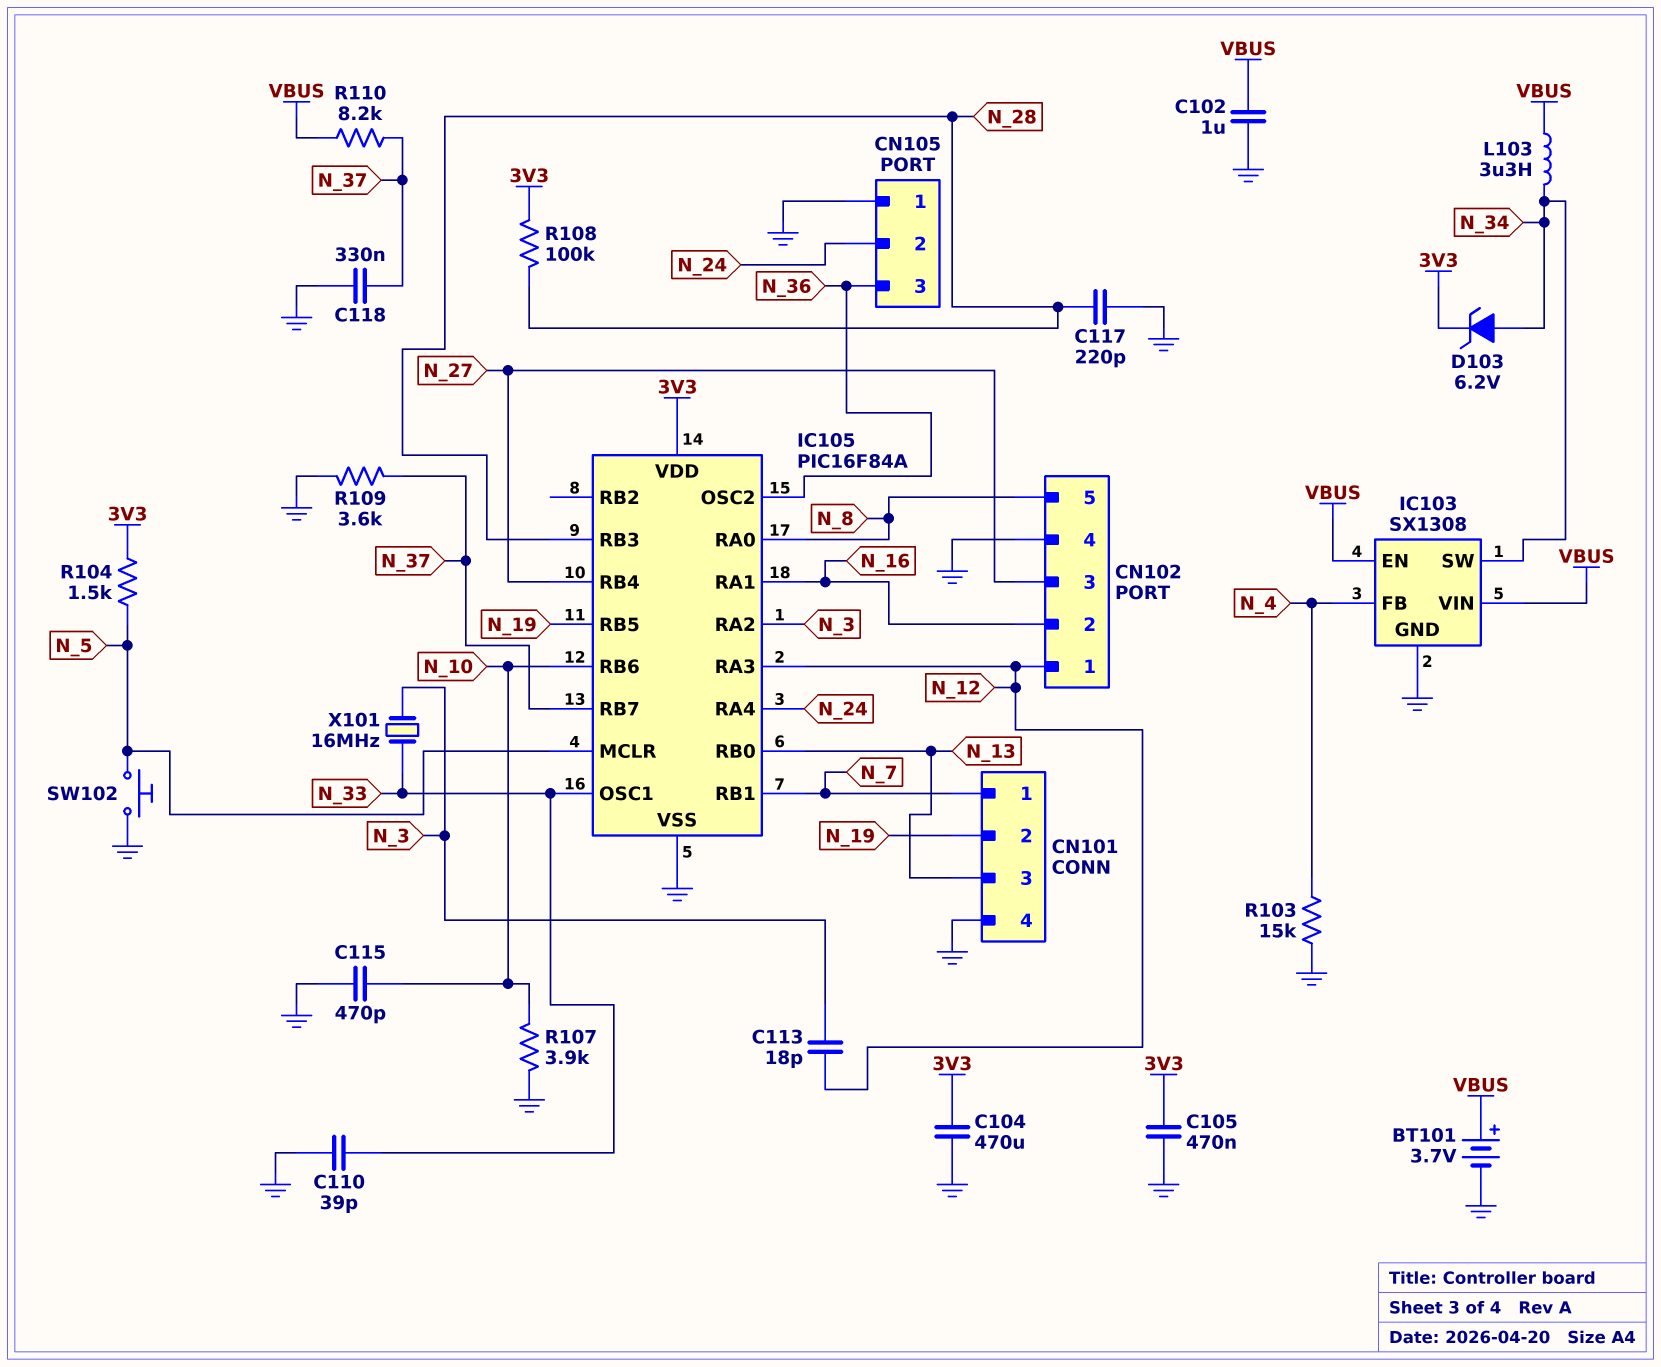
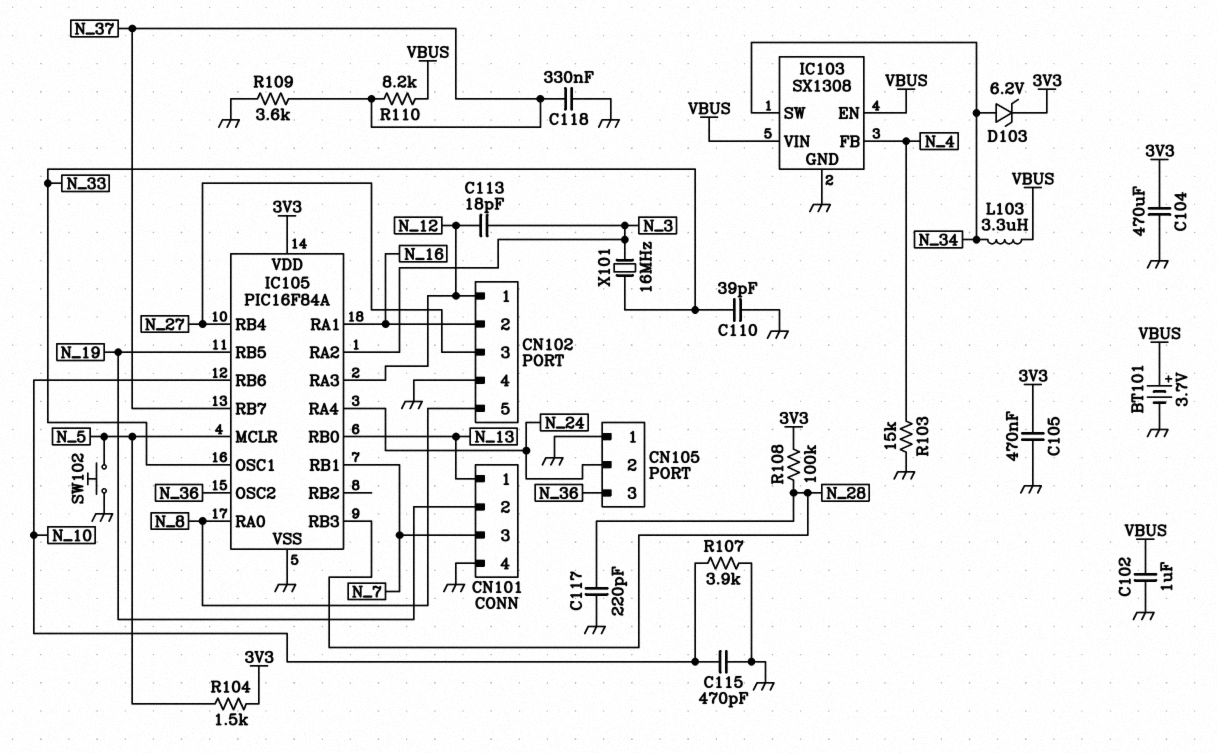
CN101 pin 1: N_7 -> N_13
CN101 pin 3: N_13 -> N_7

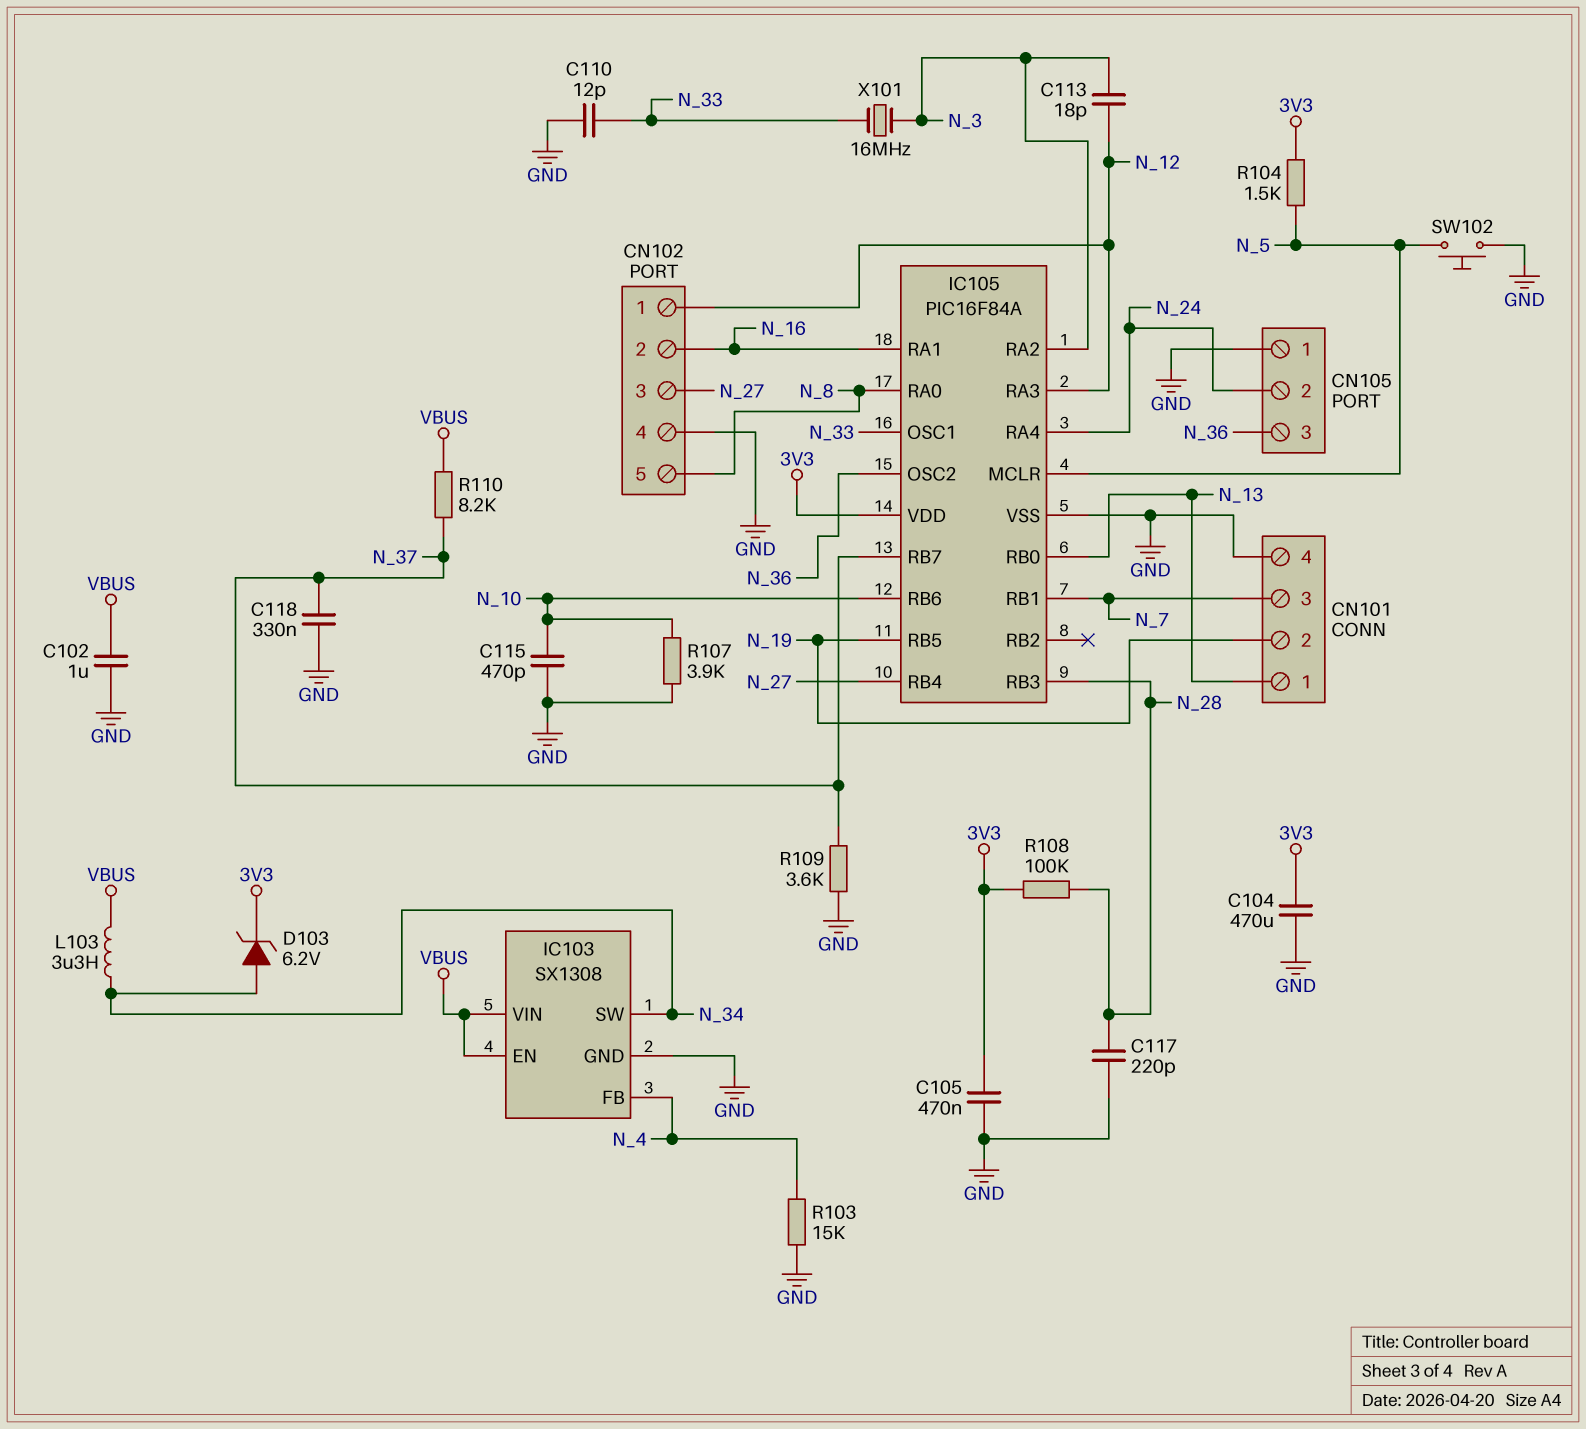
BT101: 3.7V (plus VBUS, minus GND) -> none
C110: 39pF (GND, N_33) -> 12pF (GND, N_33)

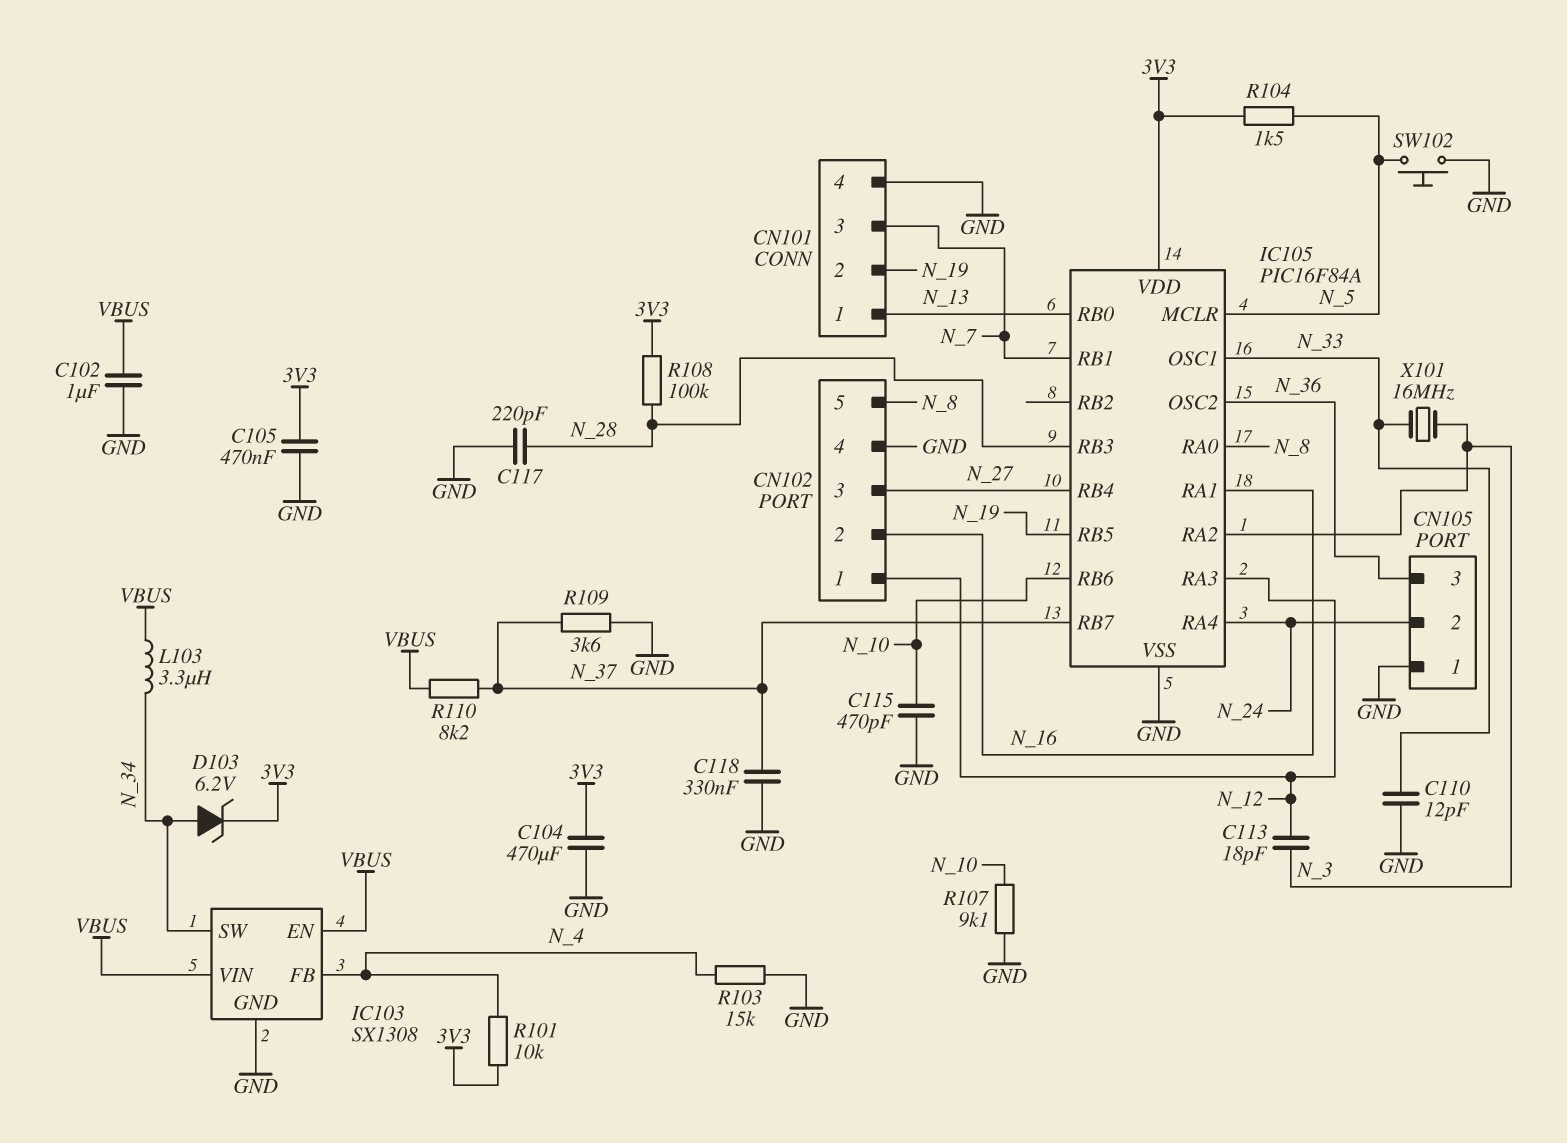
R101: none -> 10k (3V3, N_4)
R107: 3.9k (GND, N_10) -> 9.1k (GND, N_10)

